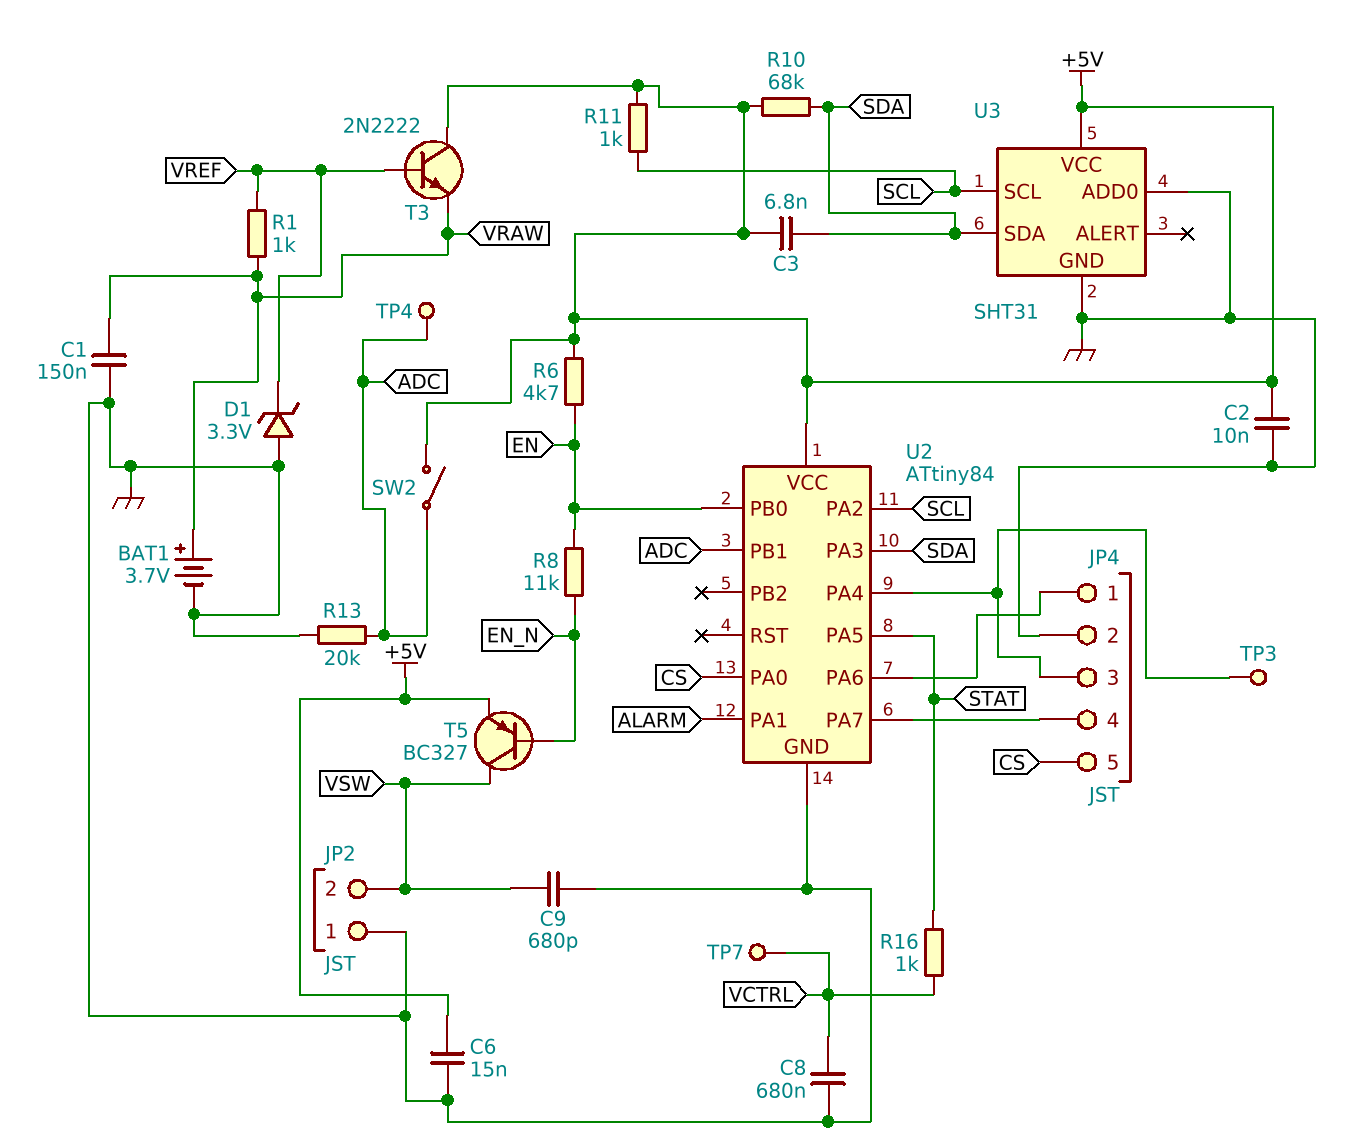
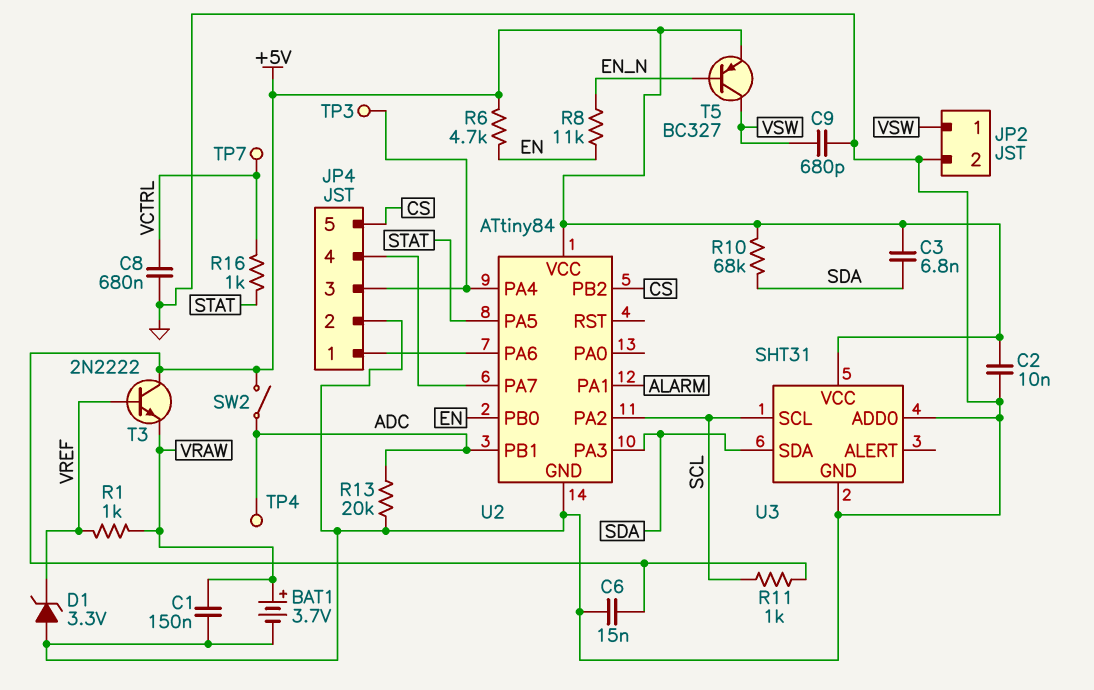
JP2 pin 1: GND -> VSW
JP2 pin 2: VSW -> GND
U2 pin PA0: CS -> none
U2 pin PB2: none -> CS

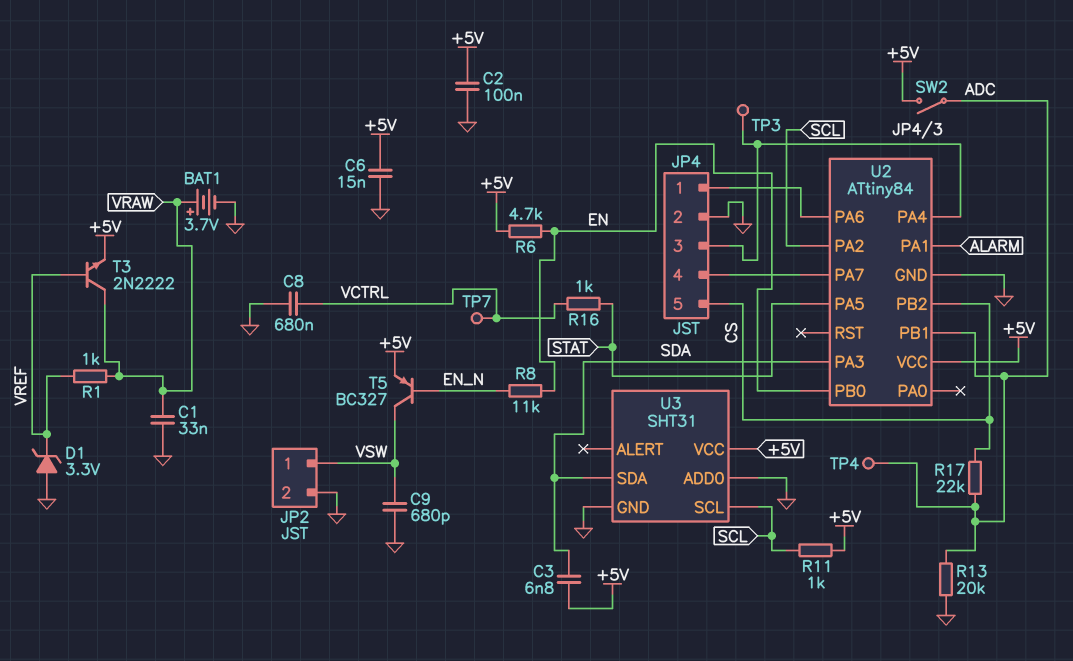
C1: 150nF (GND, VRAW) -> 33nF (GND, VRAW)
C2: 10nF (+5V, GND) -> 100nF (+5V, GND)
R10: 68k (+5V, SDA) -> none
R17: none -> 22k (ADC, CS)
T3: NPN 2N2222 (B VREF, C +5V, E VRAW) -> NPN 2N2222 (B VREF, C VRAW, E +5V)

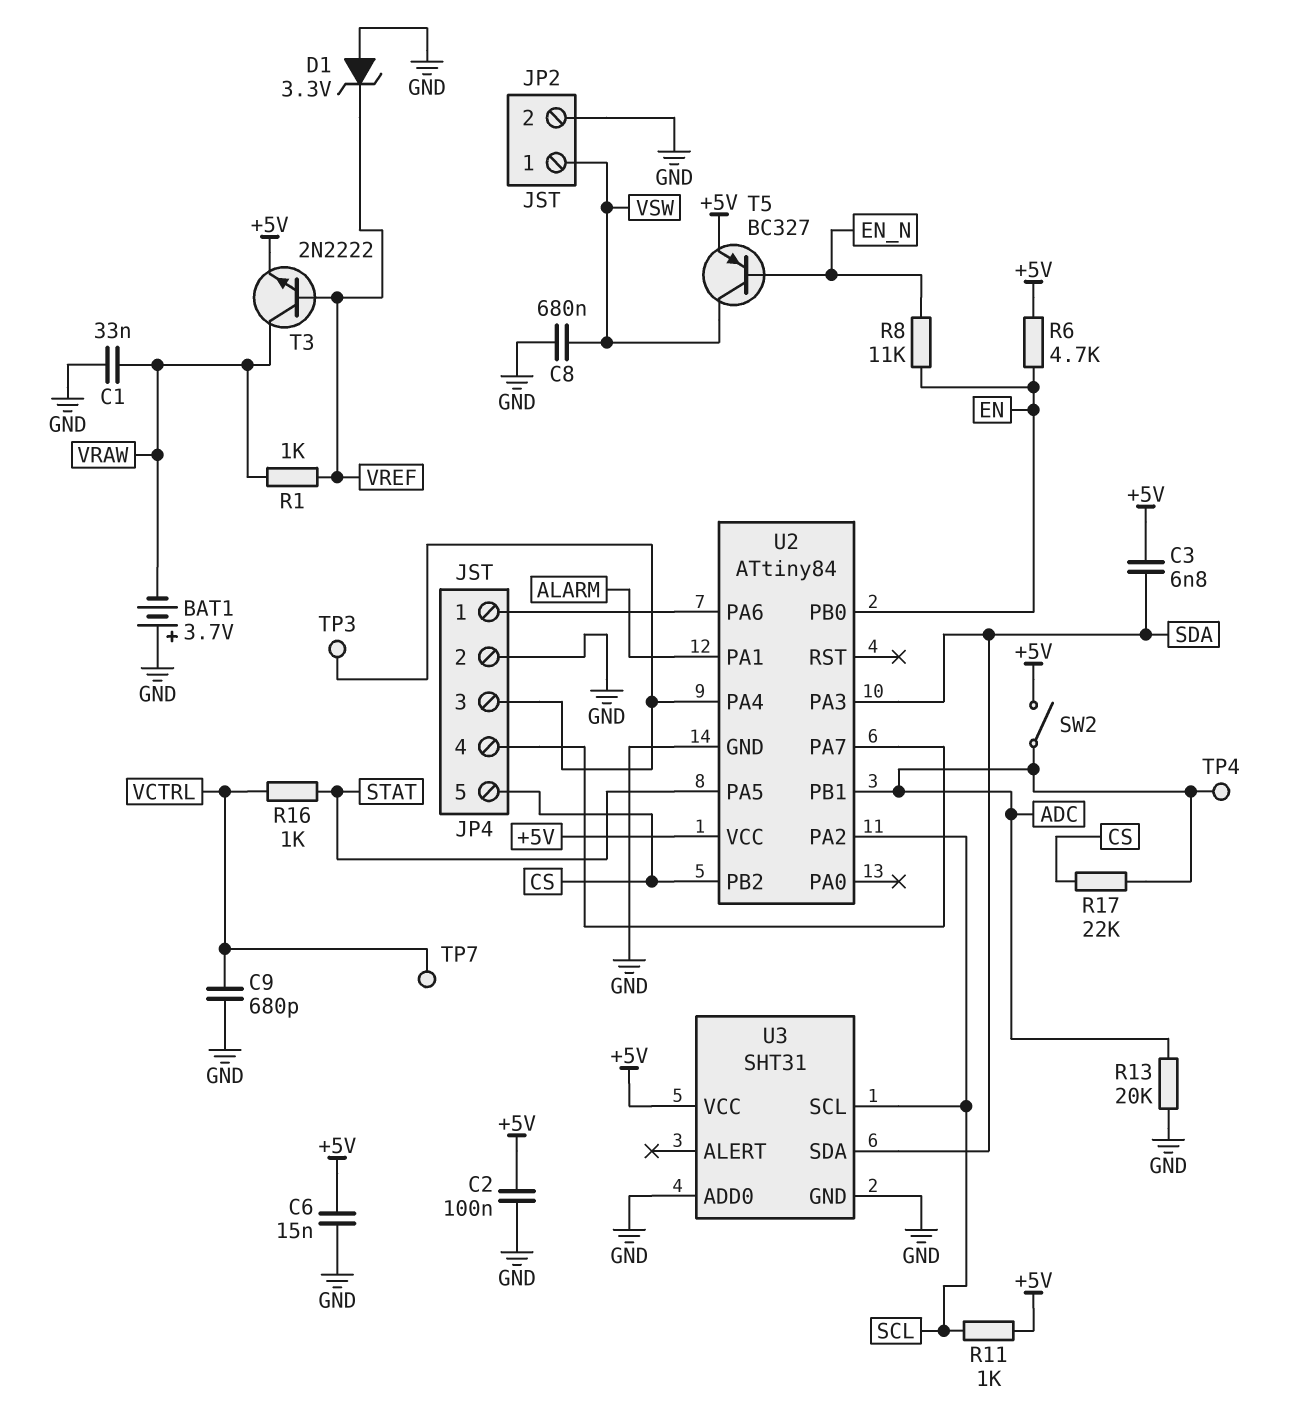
BAT1: 3.7V (plus VRAW, minus GND) -> 3.7V (plus GND, minus VRAW)
C8: 680nF (GND, VCTRL) -> 680nF (GND, VSW)
C9: 680pF (GND, VSW) -> 680pF (GND, VCTRL)

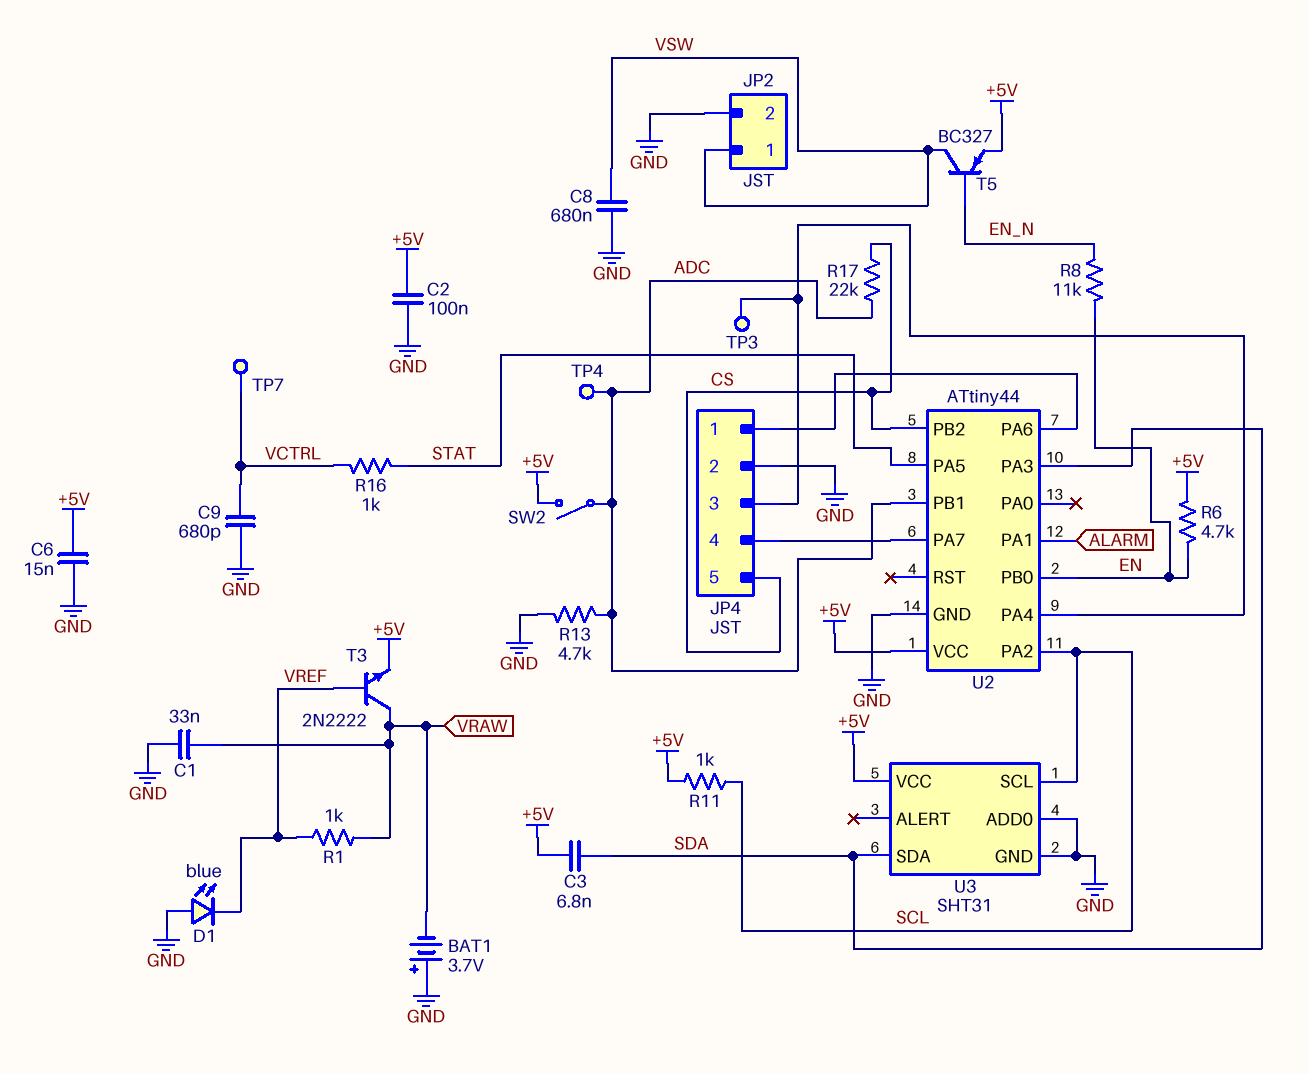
D1: zener 3.3V (A GND, K VREF) -> LED blue (A GND, K VREF)
R13: 20k (ADC, GND) -> 4.7k (ADC, GND)
U2: ATtiny84 -> ATtiny44

